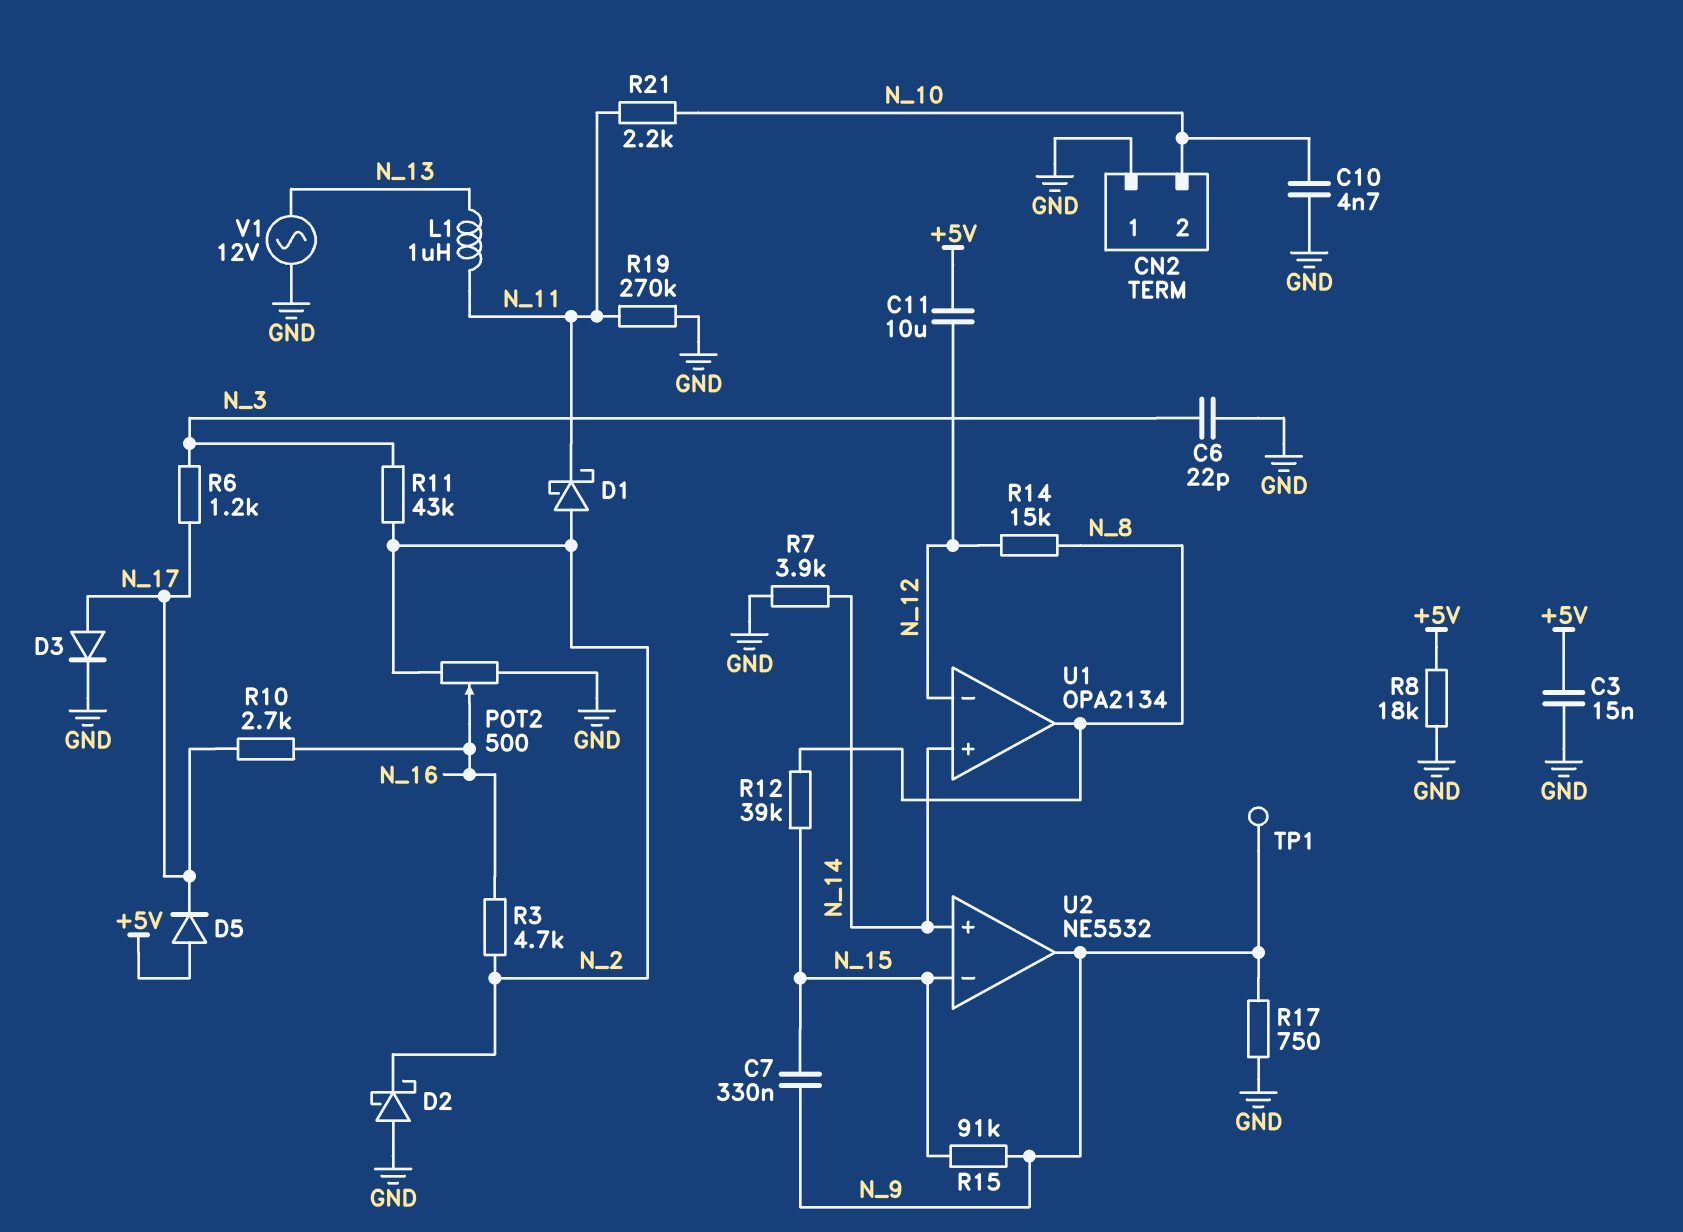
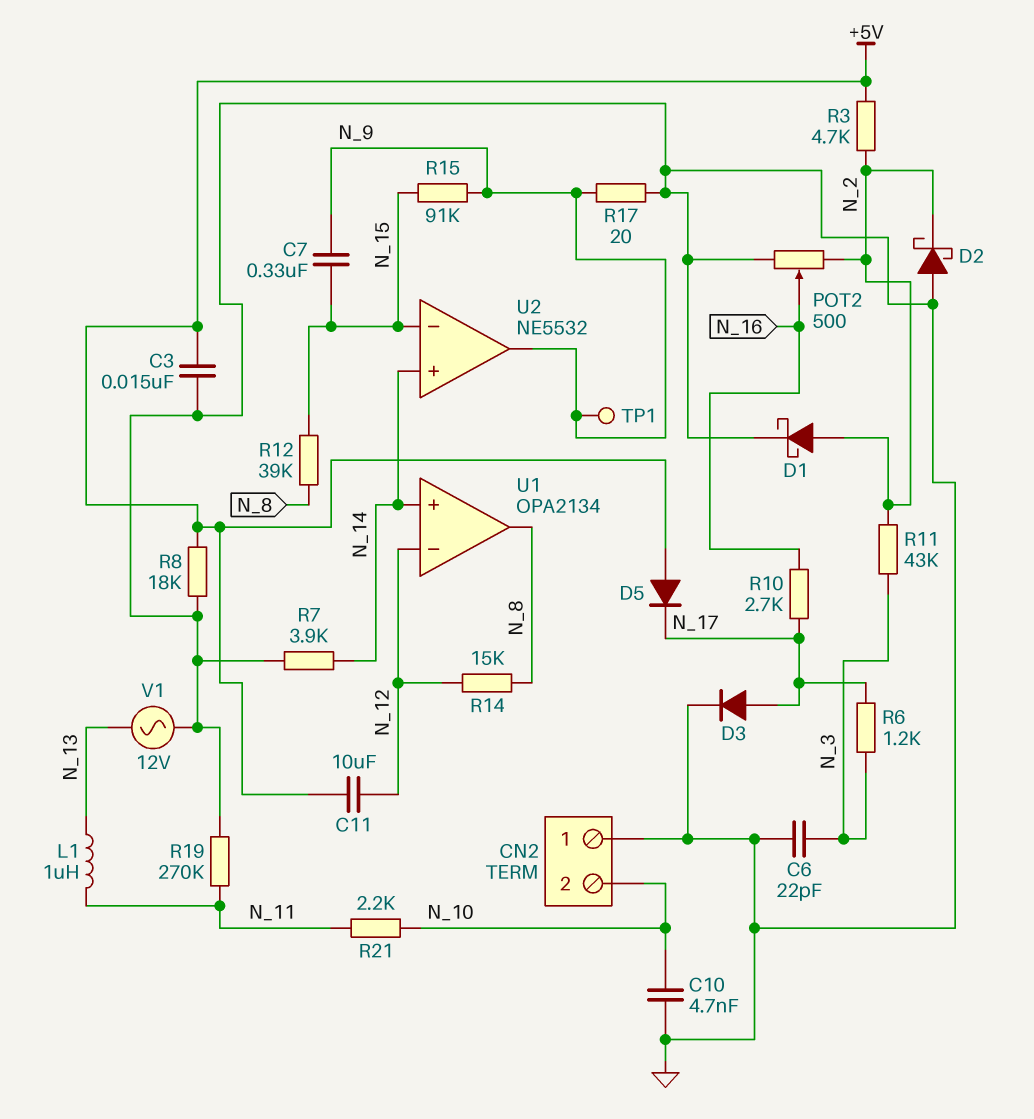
D1: schottky (A N_2, K N_11) -> schottky (A N_2, K GND)
R3: 4.7k (N_2, N_16) -> 4.7k (+5V, N_2)
R17: 750 (GND, N_9) -> 20 (GND, N_9)

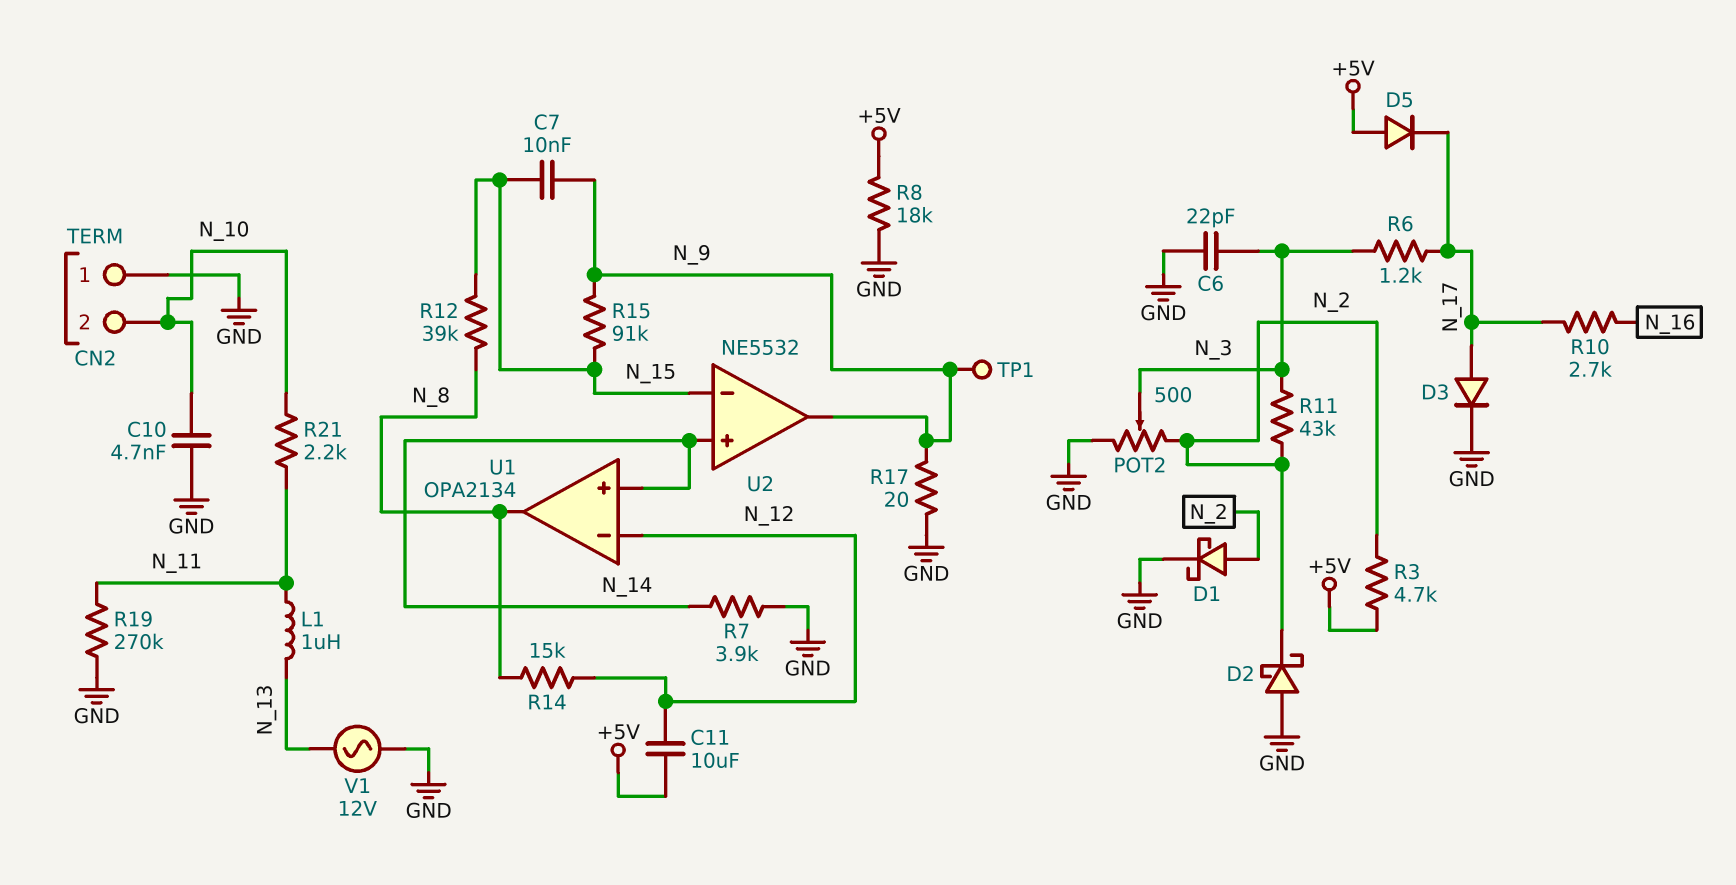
C3: 15nF (+5V, GND) -> none
C7: 330nF (N_9, N_15) -> 10nF (N_9, N_15)
POT2: 500 (GND, N_2, wiper N_16) -> 500 (GND, N_2, wiper N_3)

